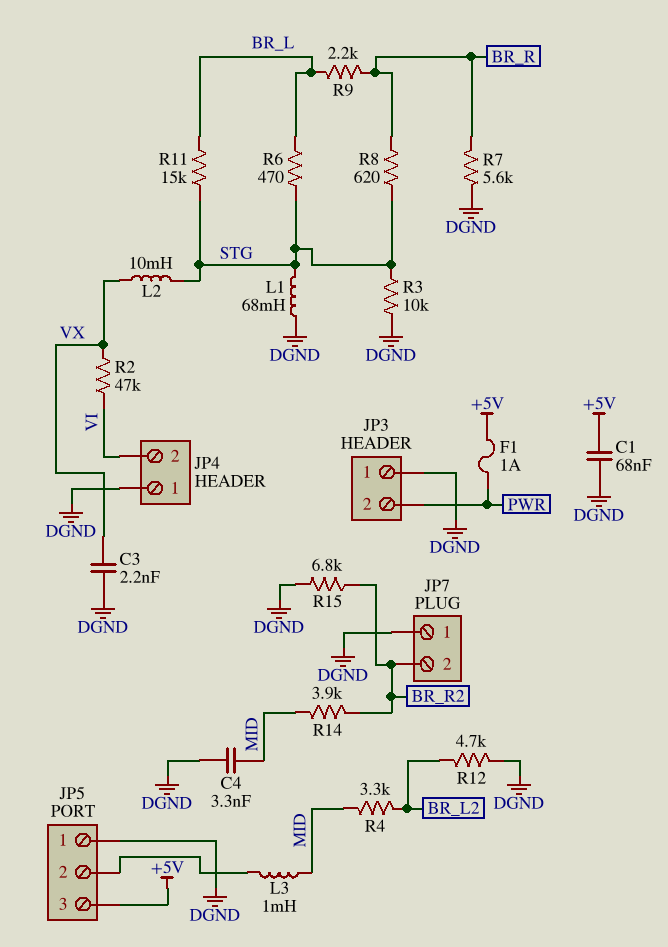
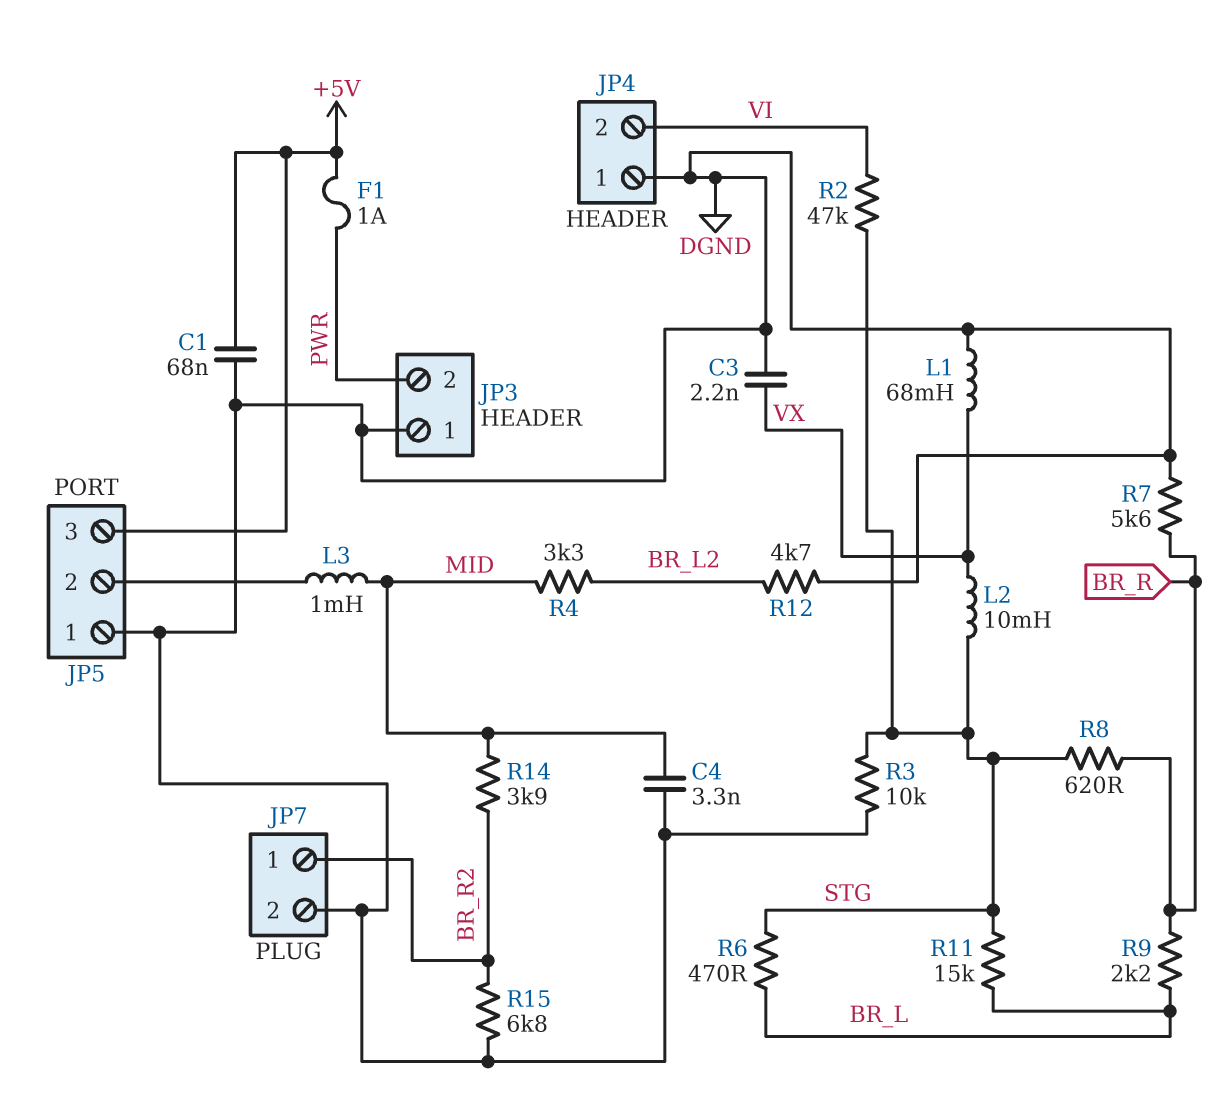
JP7 pin 1: DGND -> BR_R2
JP7 pin 2: BR_R2 -> DGND
L1: 68mH (DGND, STG) -> 68mH (DGND, VX)
R2: 47k (VI, VX) -> 47k (STG, VI)

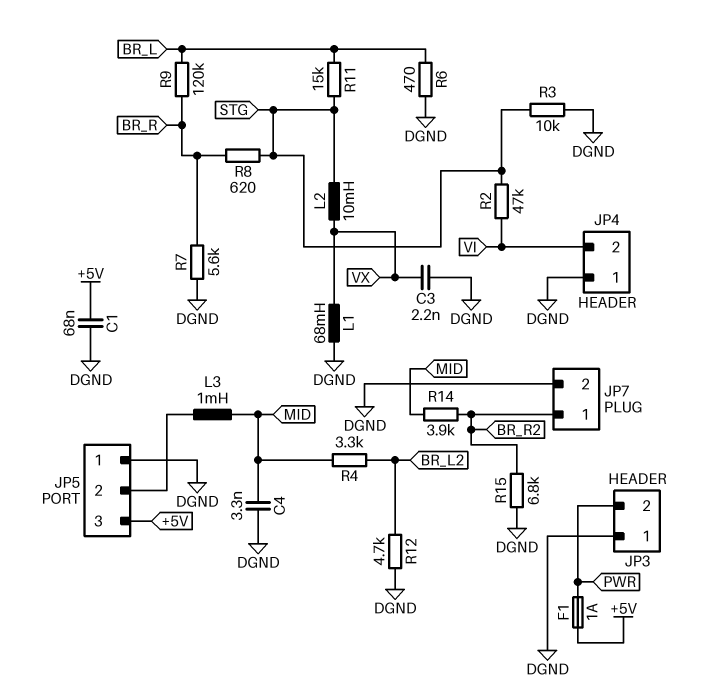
R6: 470 (BR_L, STG) -> 470 (BR_L, DGND)
R9: 2.2k (BR_L, BR_R) -> 120k (BR_L, BR_R)

